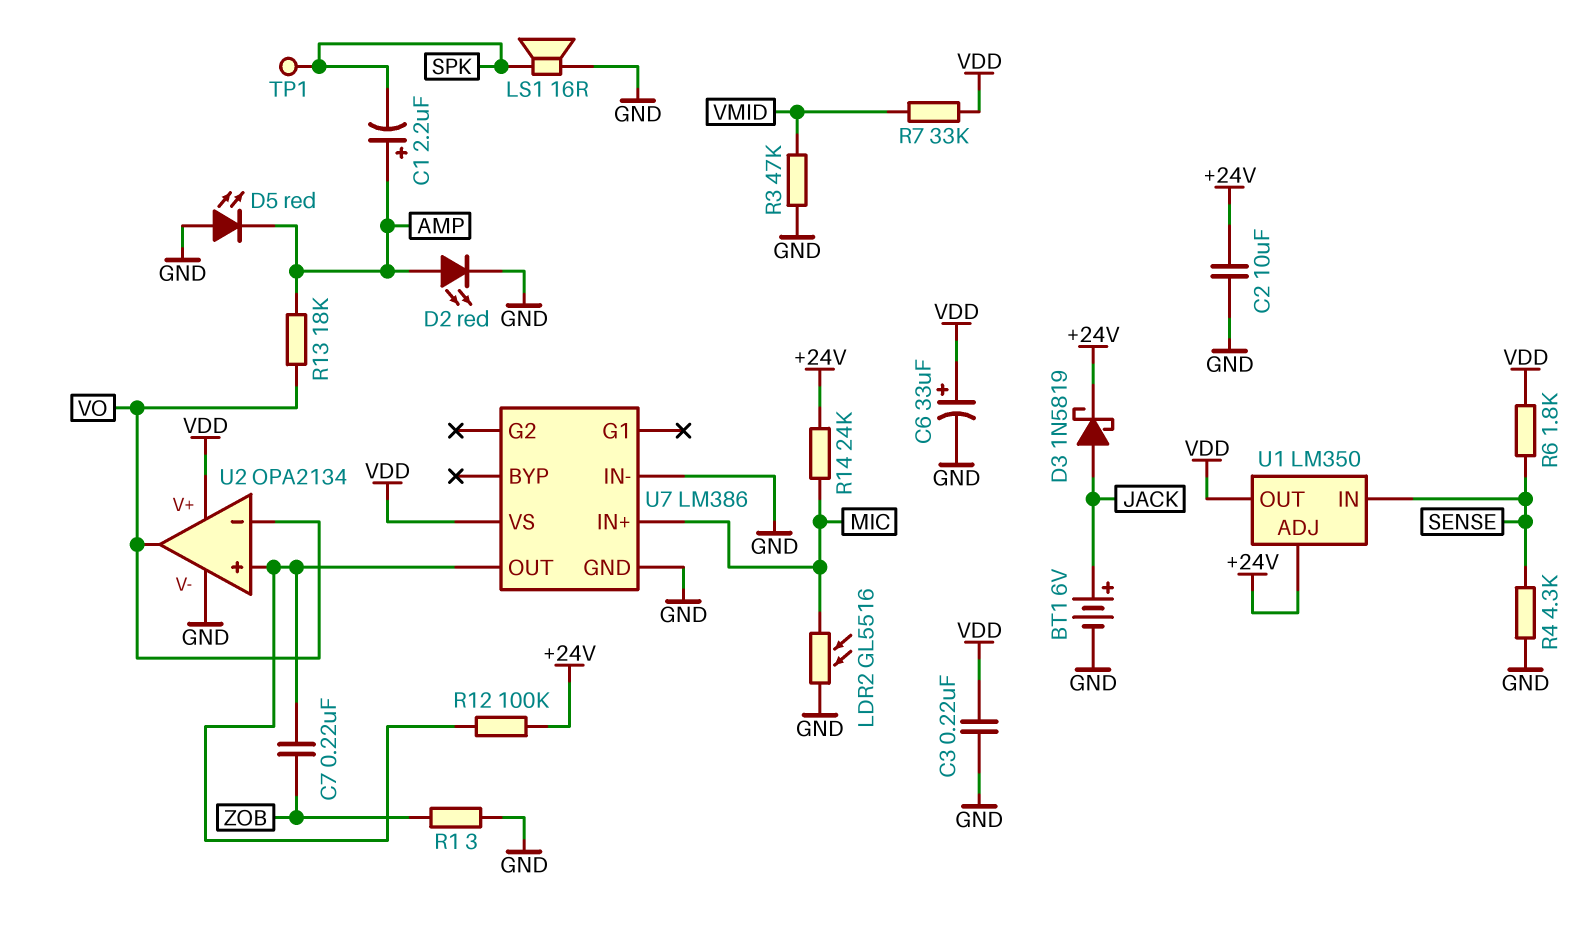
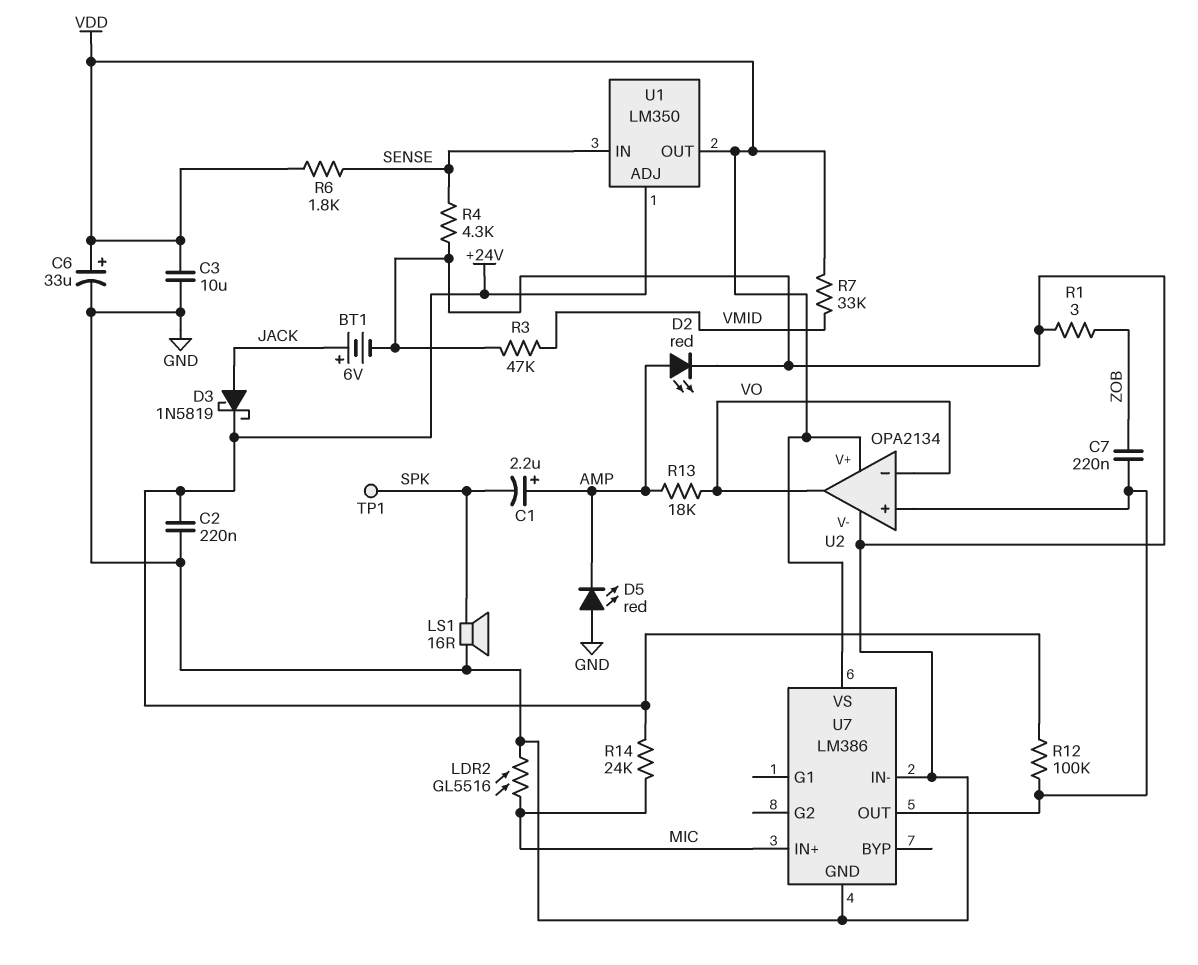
C2: 10uF (+24V, GND) -> 220nF (+24V, GND)
C3: 220nF (GND, VDD) -> 10uF (GND, VDD)

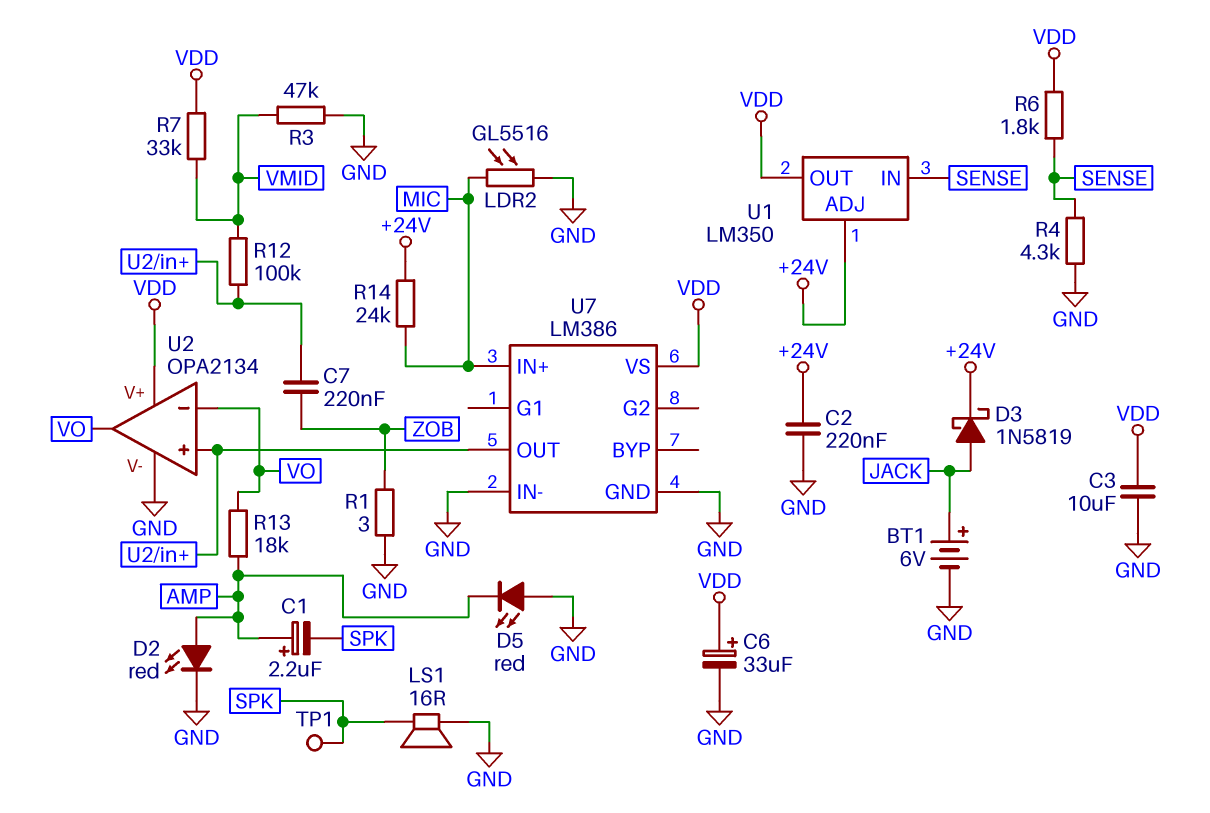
R12: 100k (+24V, U2/in+) -> 100k (U2/in+, VMID)

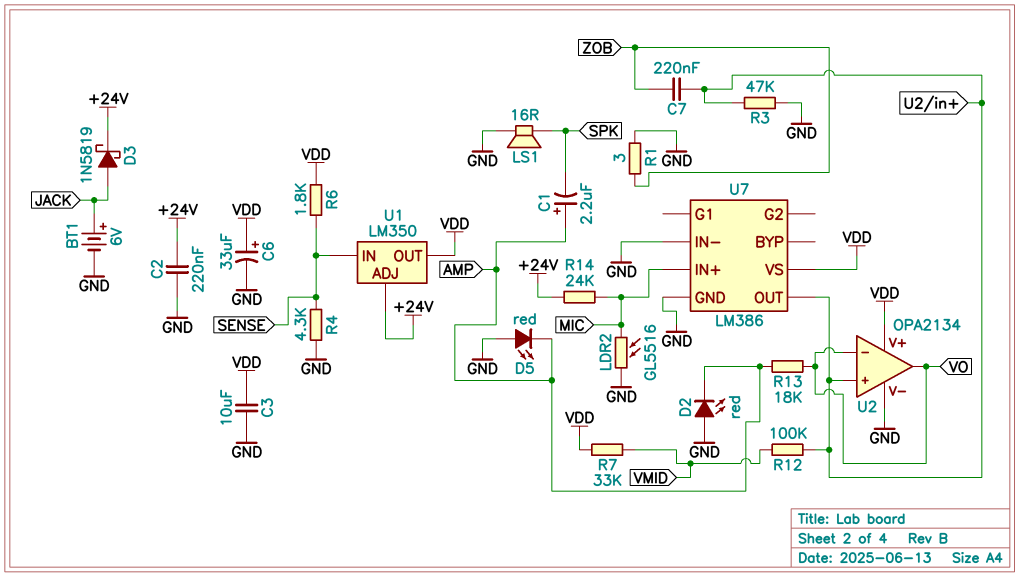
D2: LED red (A AMP, K GND) -> LED red (A GND, K AMP)
R3: 47k (GND, VMID) -> 47k (GND, U2/in+)
TP1: test point (SPK) -> none

